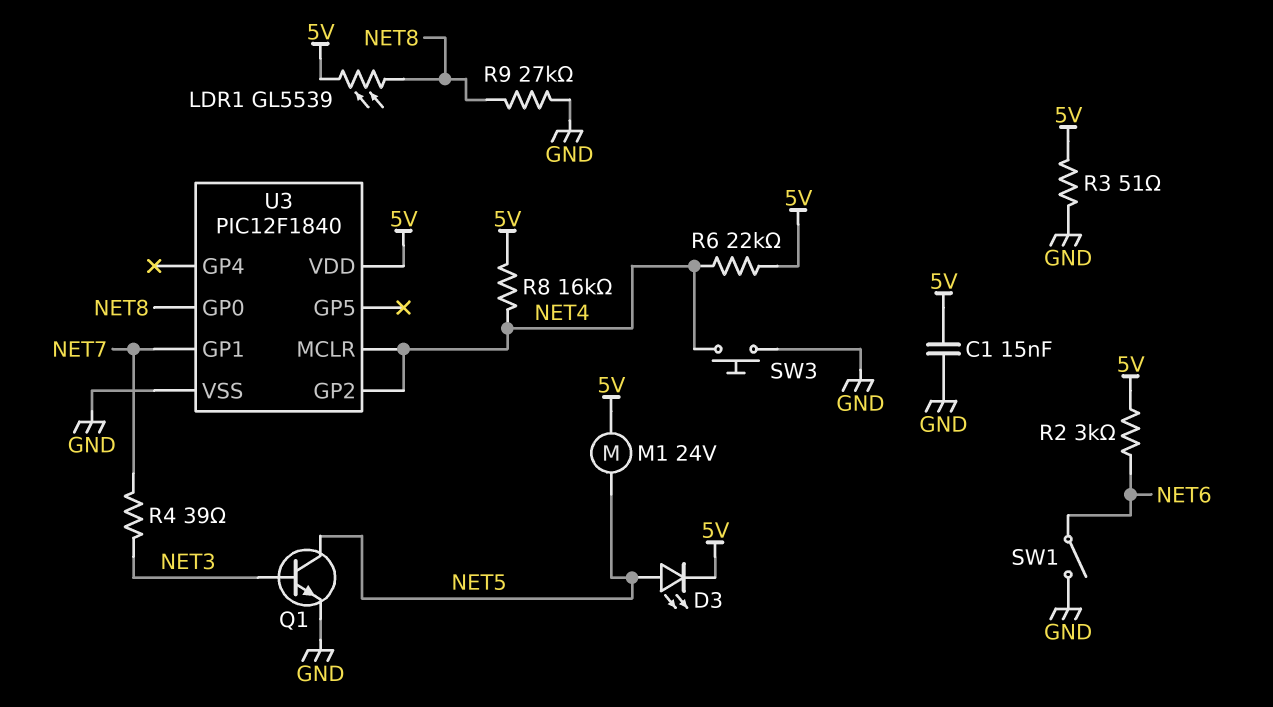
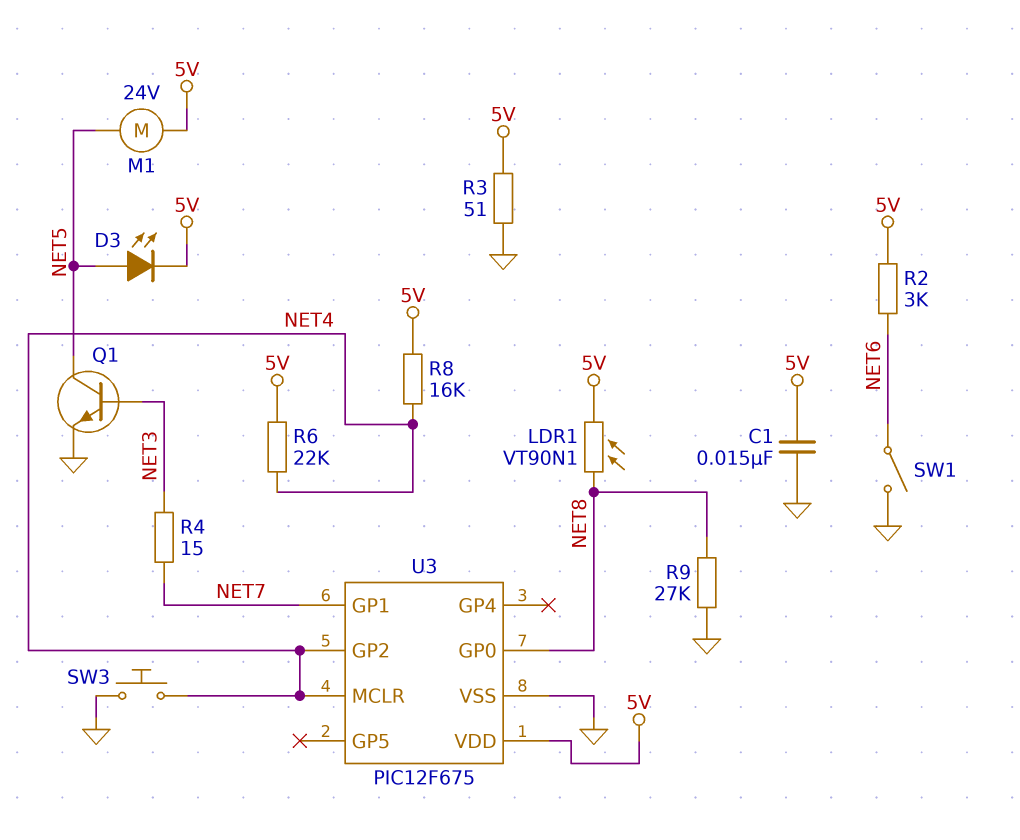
LDR1: GL5539 (5V, NET8) -> VT90N1 (5V, NET8)
R4: 39 (NET3, NET7) -> 15 (NET3, NET7)
U3: PIC12F1840 -> PIC12F675

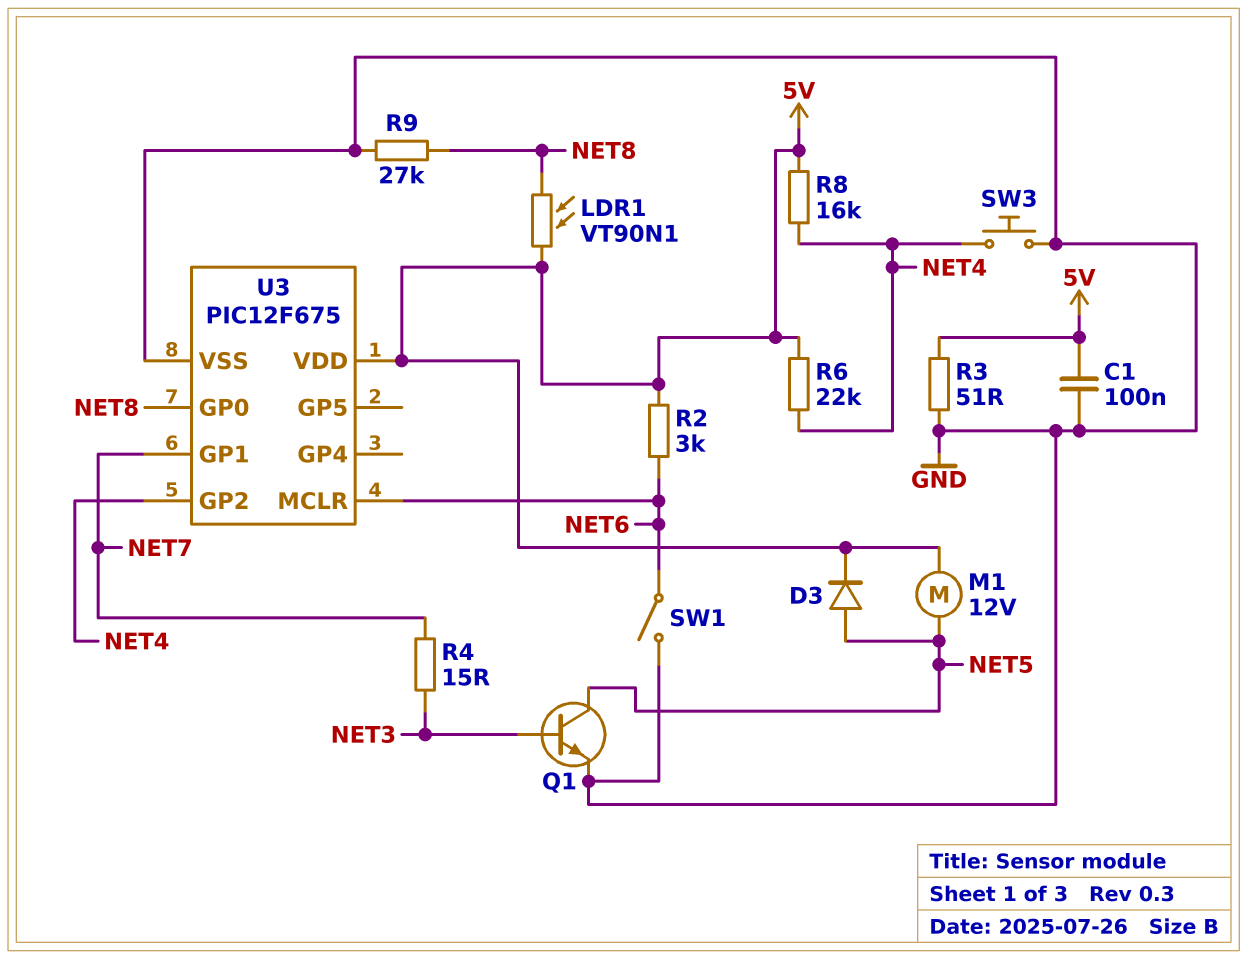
C1: 15nF (5V, GND) -> 100nF (5V, GND)
D3: LED (A NET5, K 5V) -> diode (A NET5, K 5V)
M1: motor 24V (5V, NET5) -> motor 12V (5V, NET5)
U3 pin MCLR: NET4 -> NET6

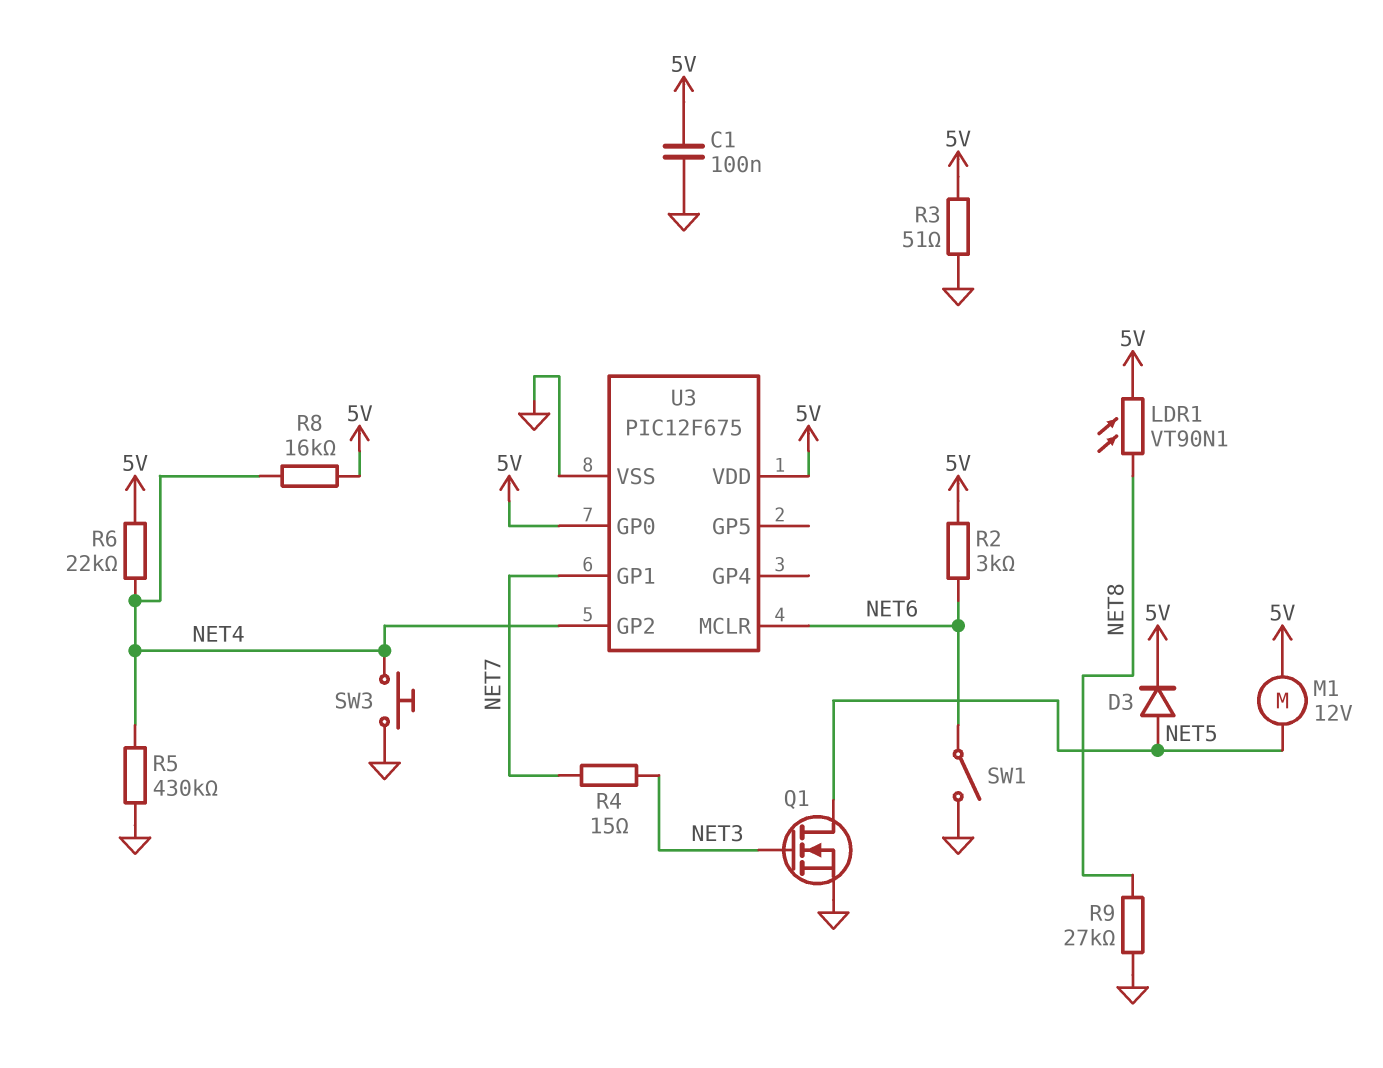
Q1: NPN (B NET3, C NET5, E GND) -> NMOS (G NET3, D NET5, S GND)
R5: none -> 430k (GND, NET4)
U3 pin GP0: NET8 -> 5V

